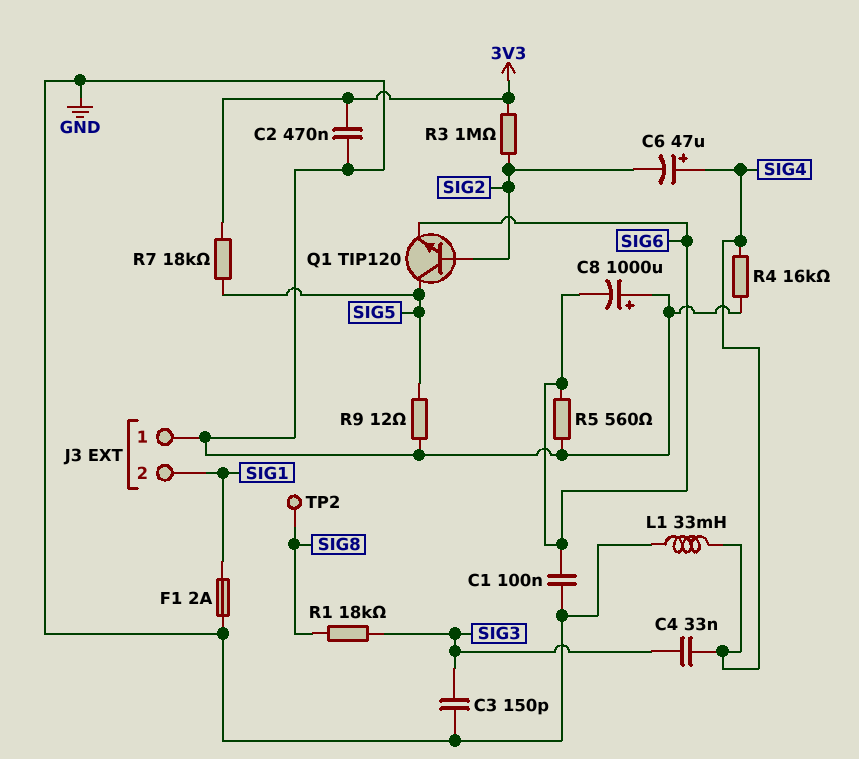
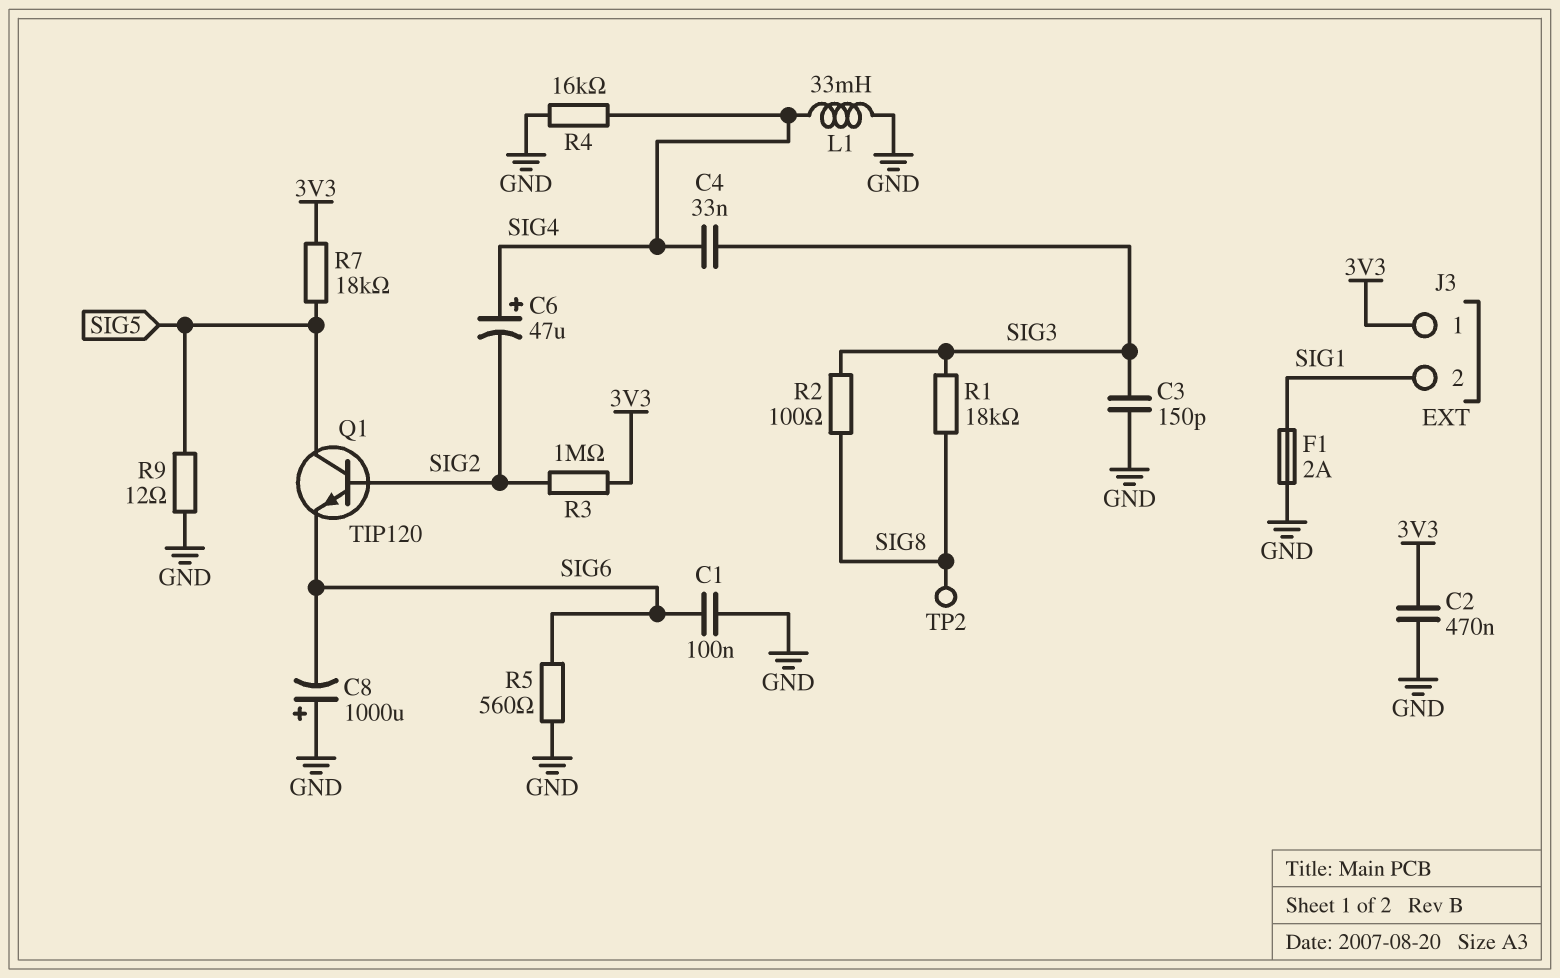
J3 pin 1: GND -> 3V3
R2: none -> 100 (SIG3, SIG8)

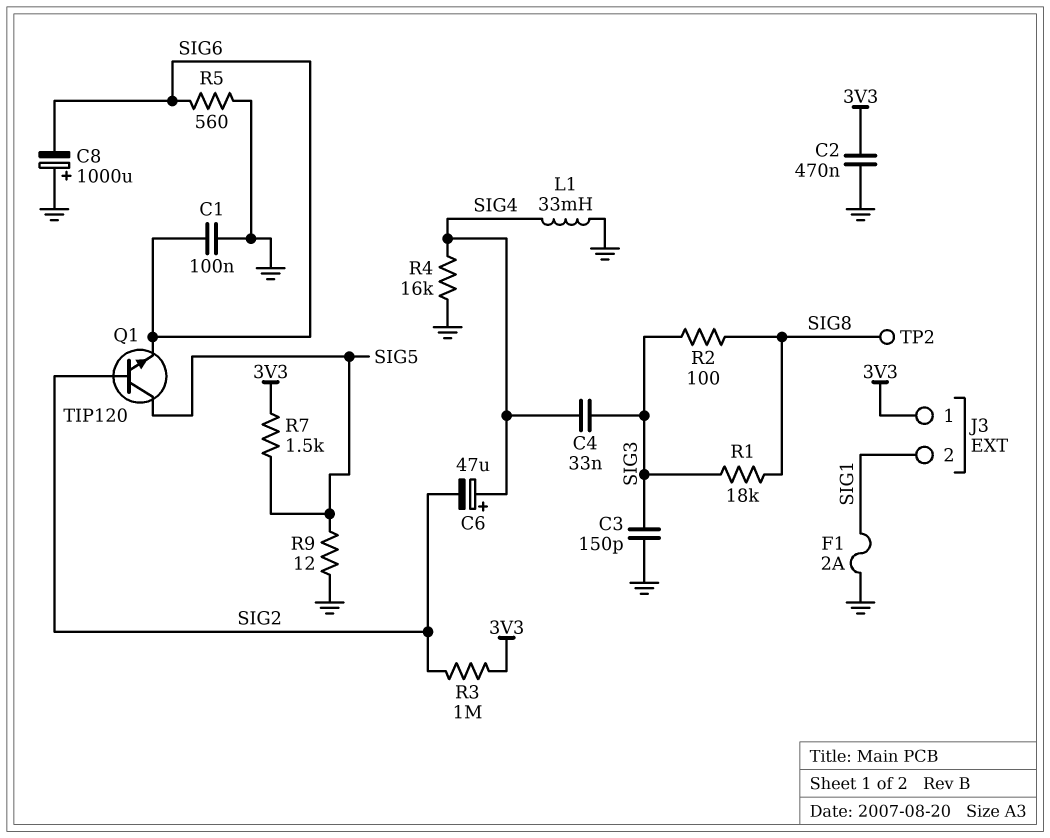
R7: 18k (3V3, SIG5) -> 1.5k (3V3, SIG5)

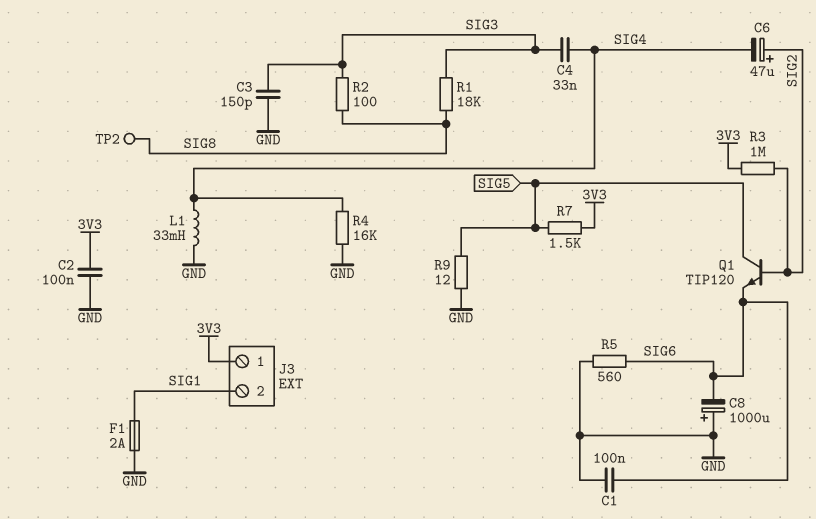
C2: 470nF (3V3, GND) -> 100nF (3V3, GND)
C6: 47uF (plus SIG4, minus SIG2) -> 47uF (plus SIG2, minus SIG4)

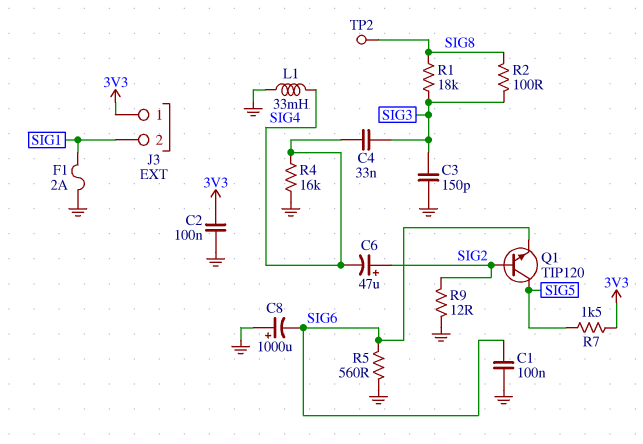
R3: 1M (3V3, SIG2) -> none
R9: 12 (GND, SIG5) -> 12 (GND, SIG2)

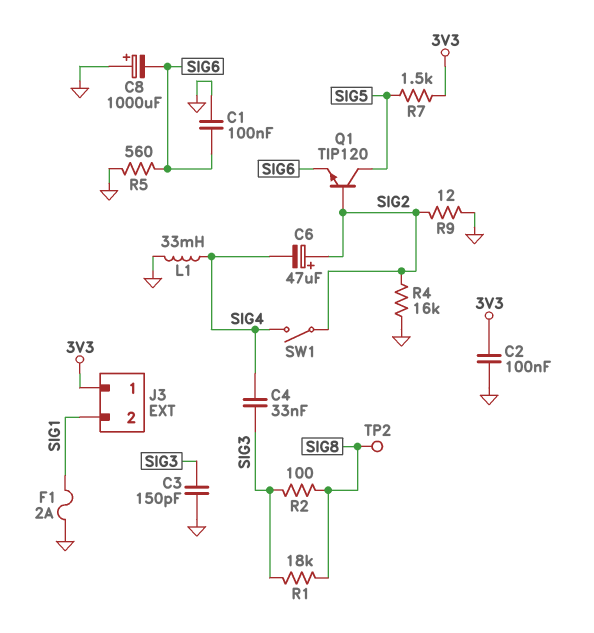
R4: 16k (GND, SIG4) -> 16k (GND, SIG2)
SW1: none -> switch (SIG2, SIG4)

